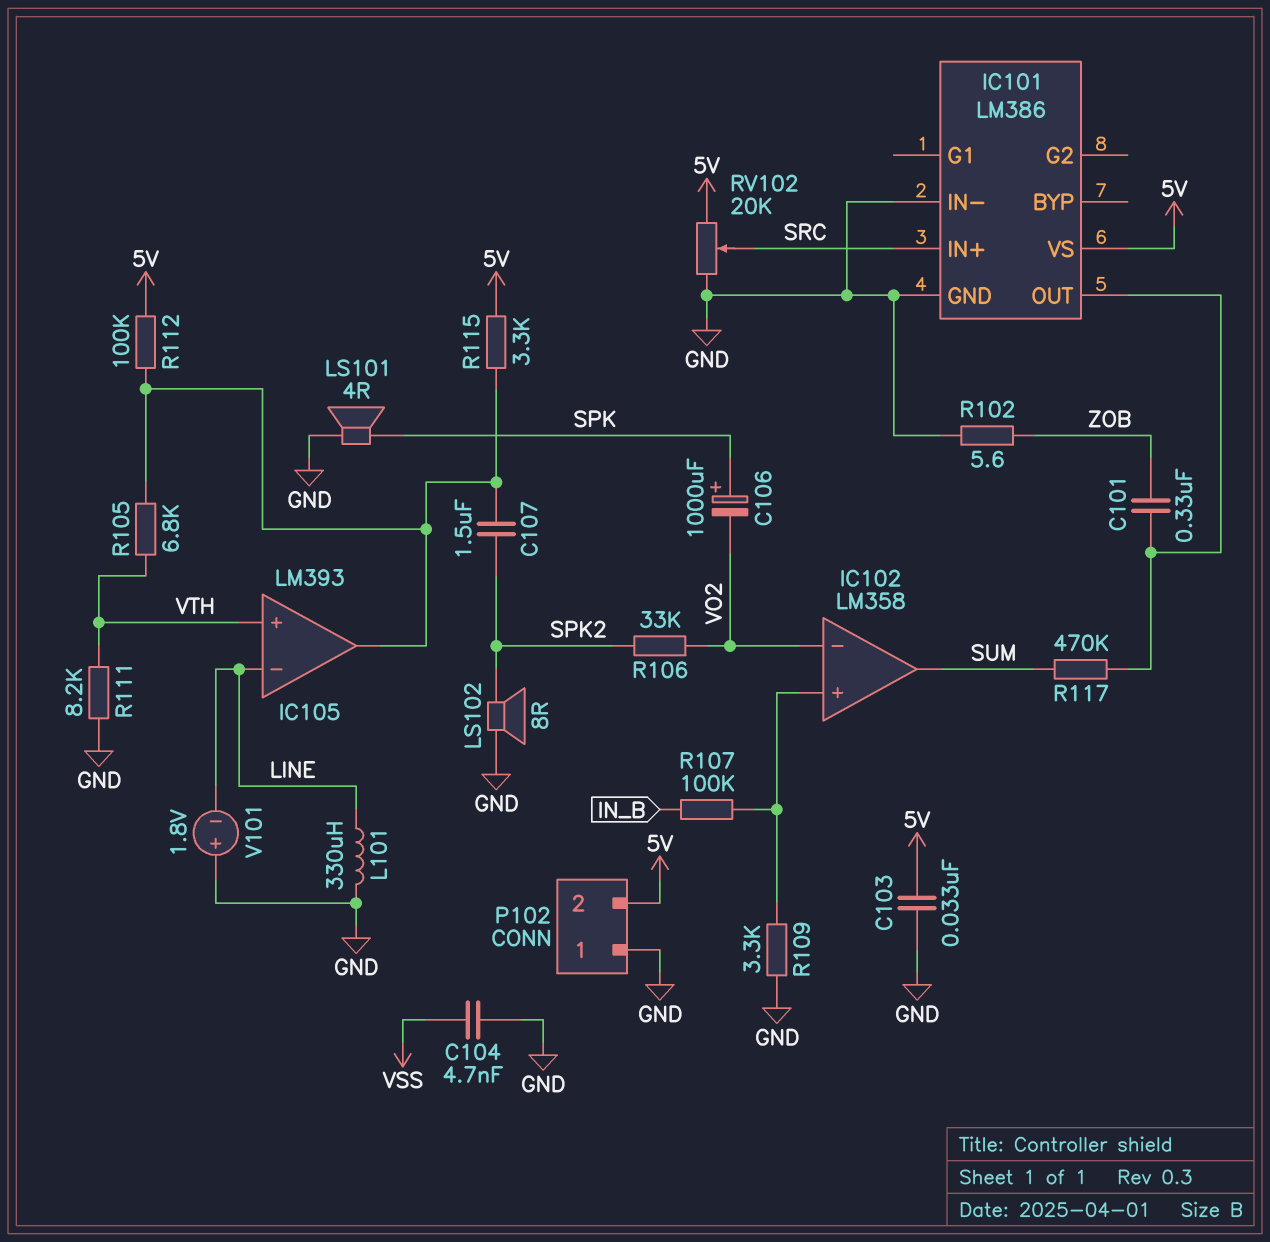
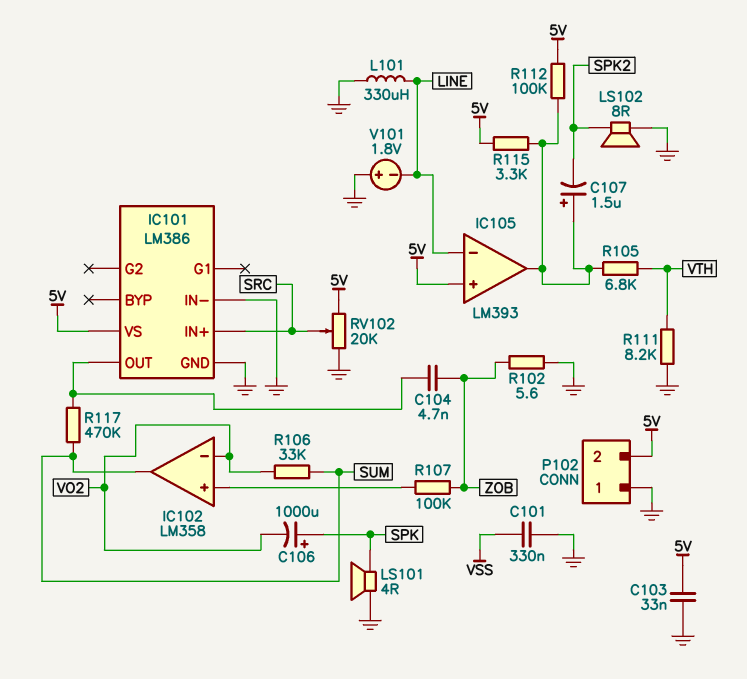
C101: 330nF (IC101/OUT, ZOB) -> 330nF (GND, VSS)
C104: 4.7nF (GND, VSS) -> 4.7nF (IC101/OUT, ZOB)
C107: 1.5uF (IC105/out, SPK2) -> 1.5uF (plus IC105/out, minus SPK2)
IC105 pin in+: VTH -> 5V
R106: 33k (SPK2, VO2) -> 33k (SUM, VO2)
R107: 100k (IC102/in+, IN_B) -> 100k (IC102/in+, ZOB)
R109: 3.3k (GND, IC102/in+) -> none

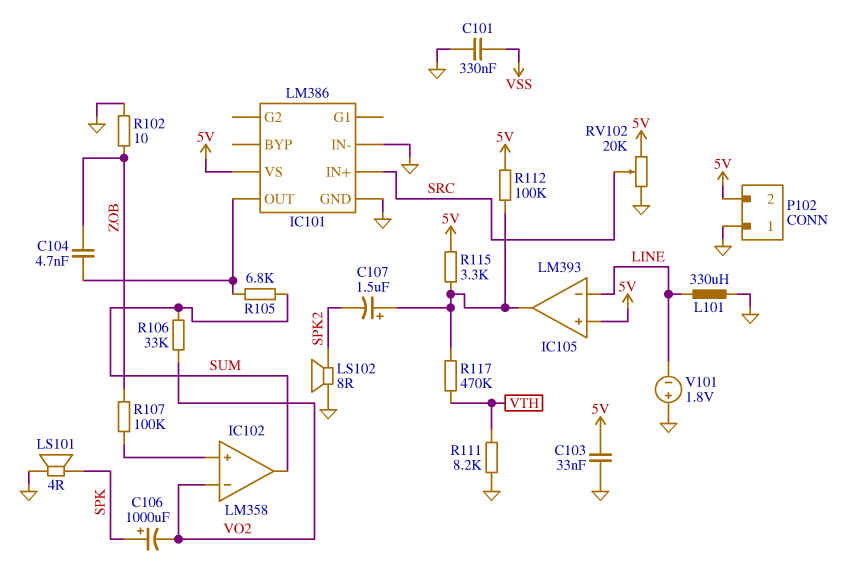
R102: 5.6 (GND, ZOB) -> 10 (GND, ZOB)
R105: 6.8k (IC105/out, VTH) -> 6.8k (IC101/OUT, SUM)
R117: 470k (IC101/OUT, SUM) -> 470k (IC105/out, VTH)

